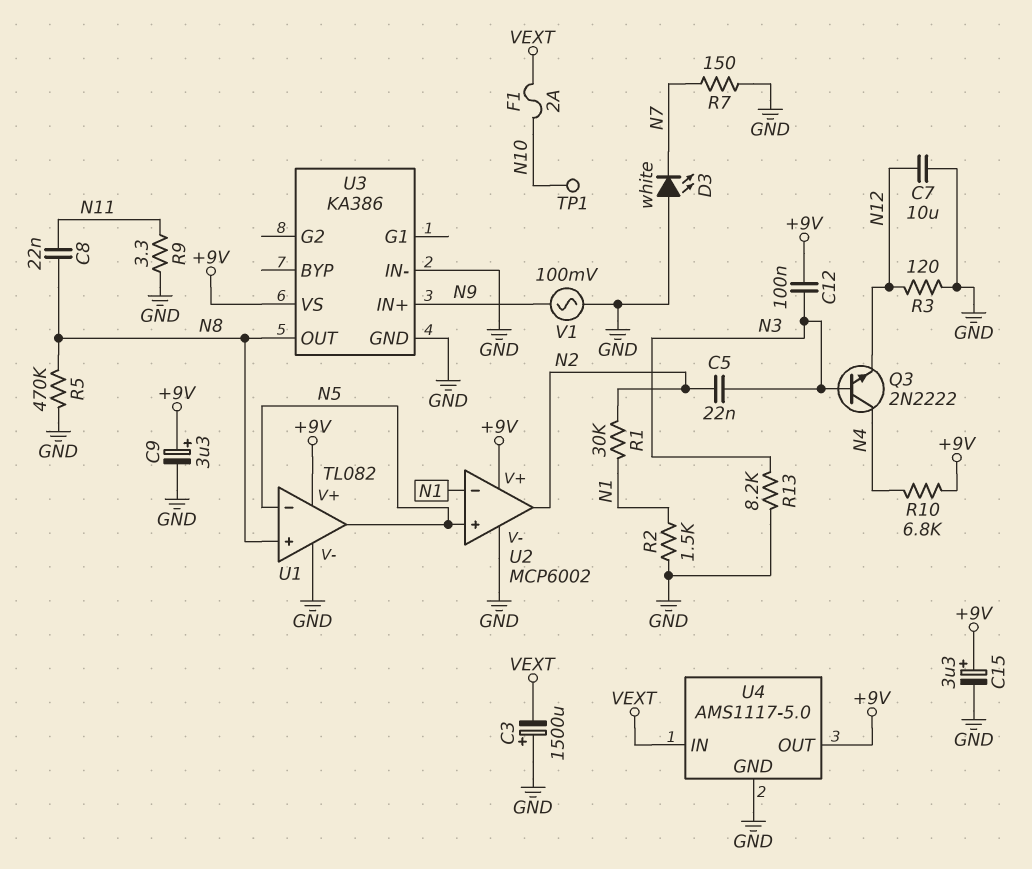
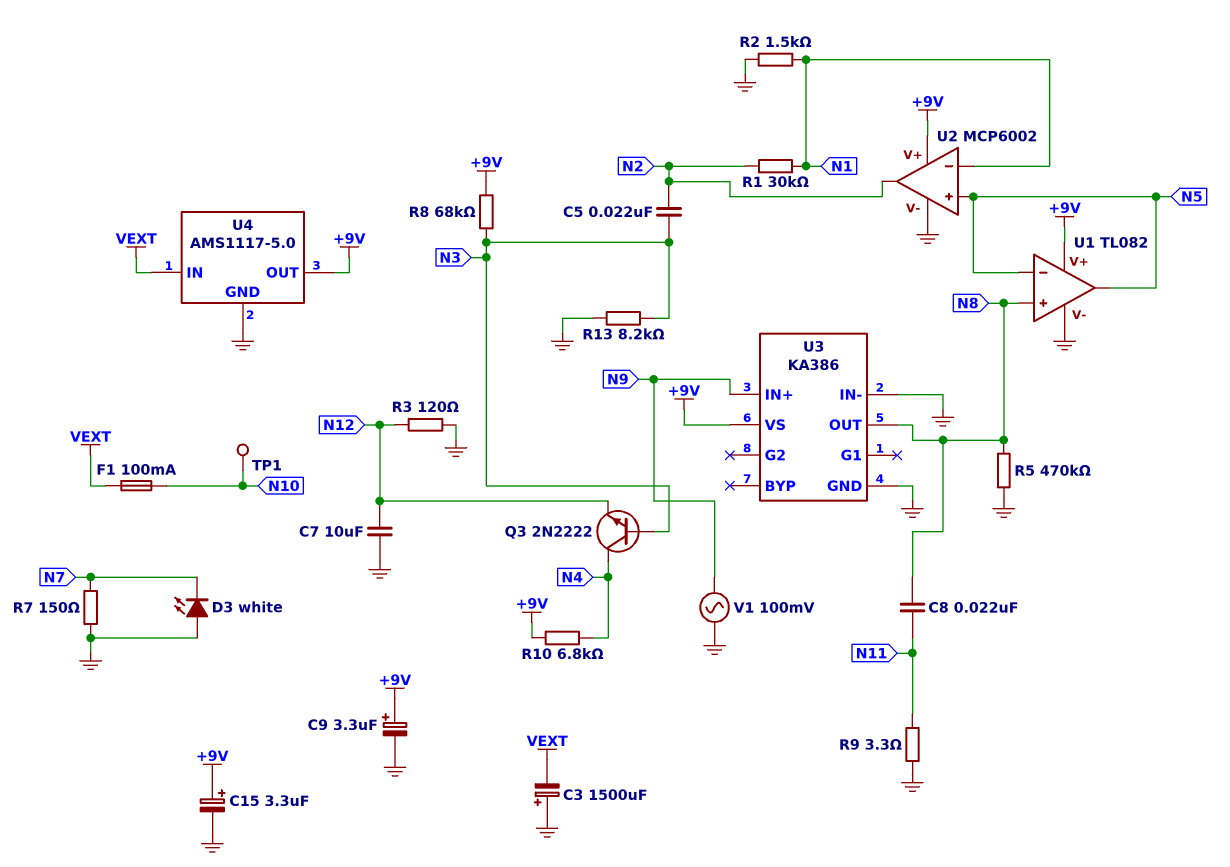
C12: 100nF (+9V, N3) -> none
F1: 2A (N10, VEXT) -> 100mA (N10, VEXT)
R8: none -> 68k (+9V, N3)

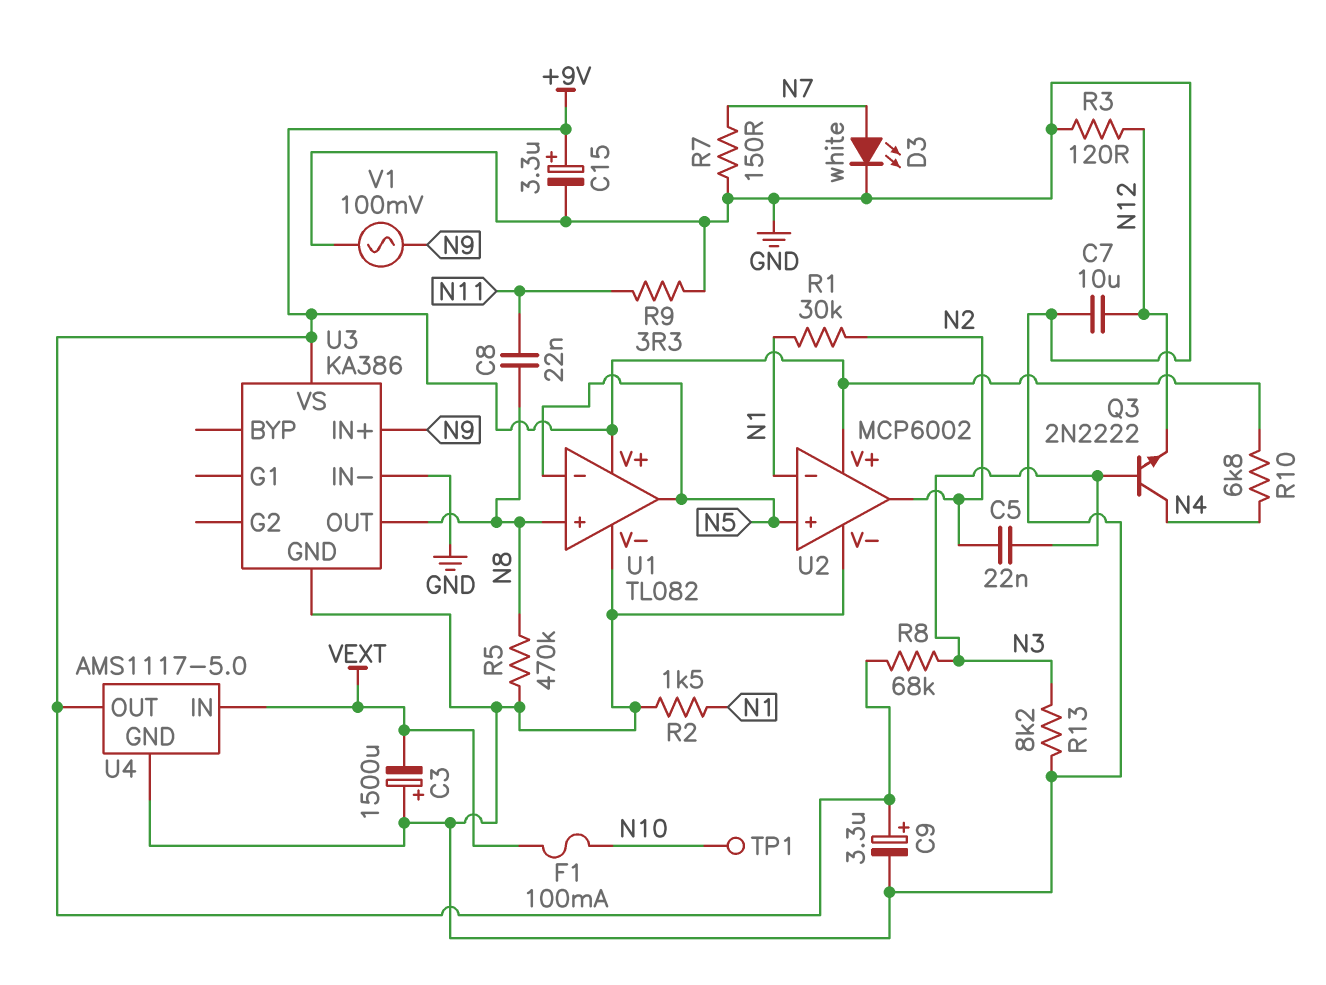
D3: LED white (A GND, K N7) -> LED white (A N7, K GND)

